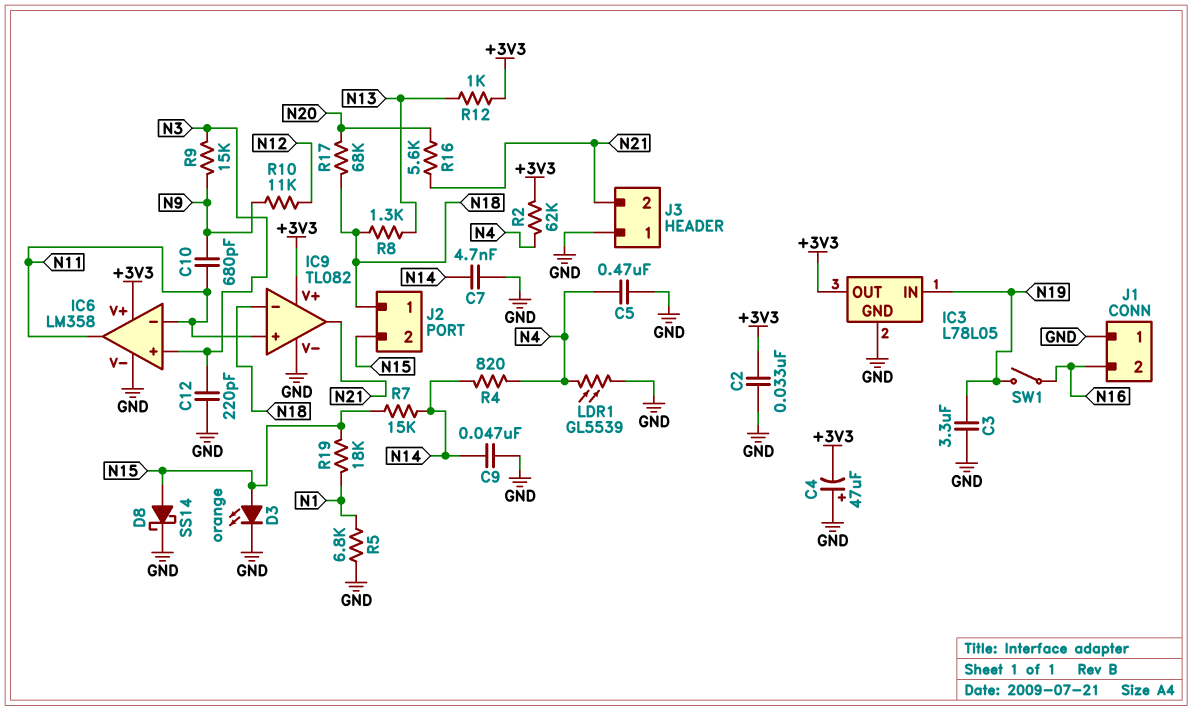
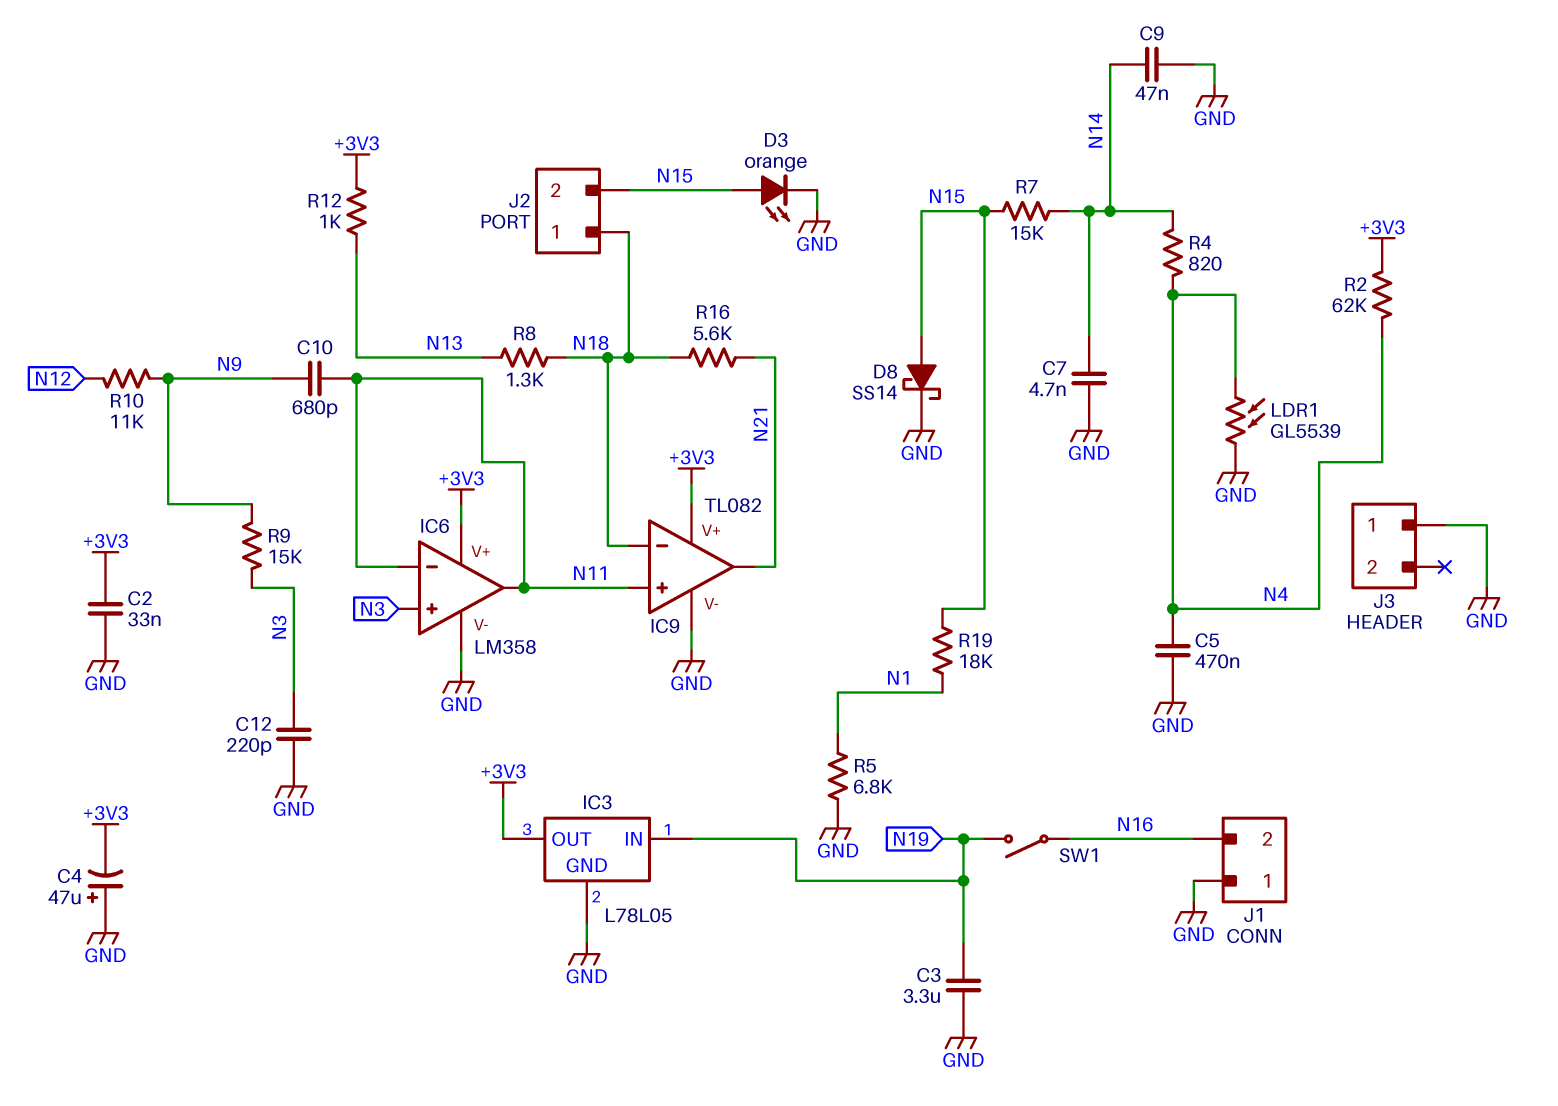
J3 pin 2: N21 -> none
R16: 5.6k (N20, N21) -> 5.6k (N18, N21)
R17: 68k (N18, N20) -> none

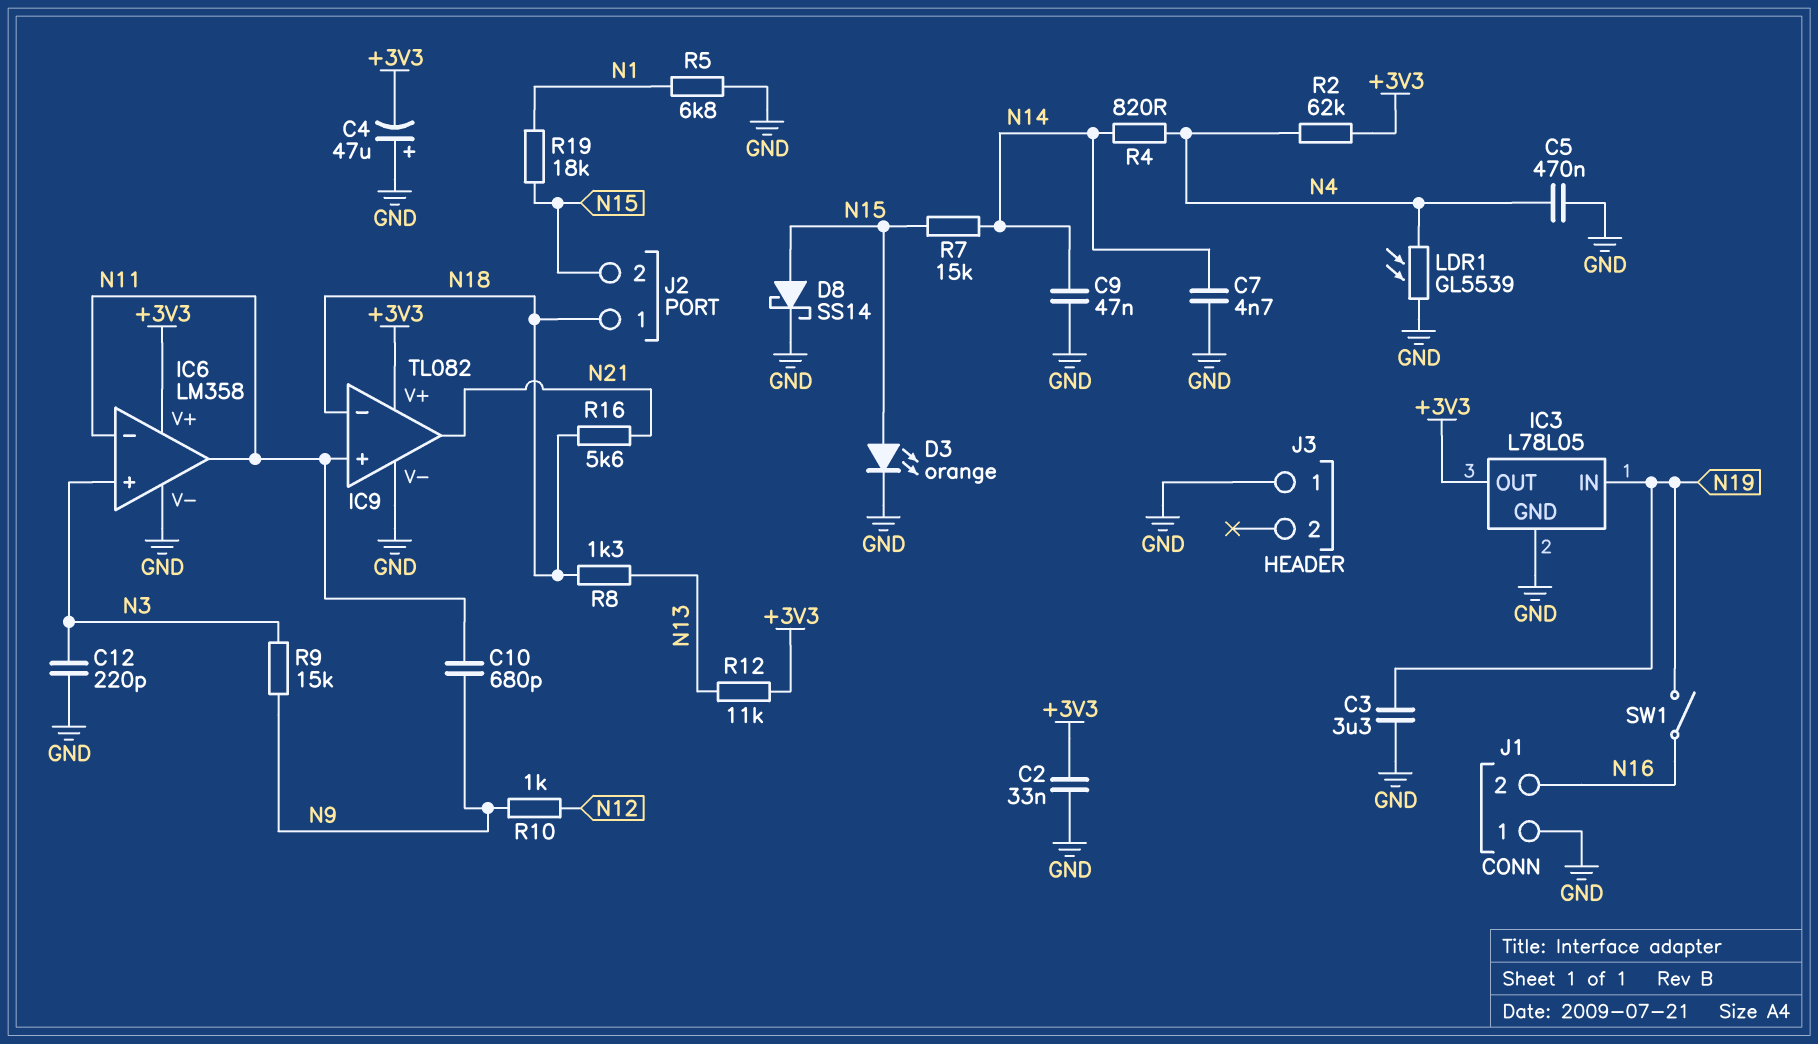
R10: 11k (N9, N12) -> 1k (N9, N12)
R12: 1k (+3V3, N13) -> 11k (+3V3, N13)

